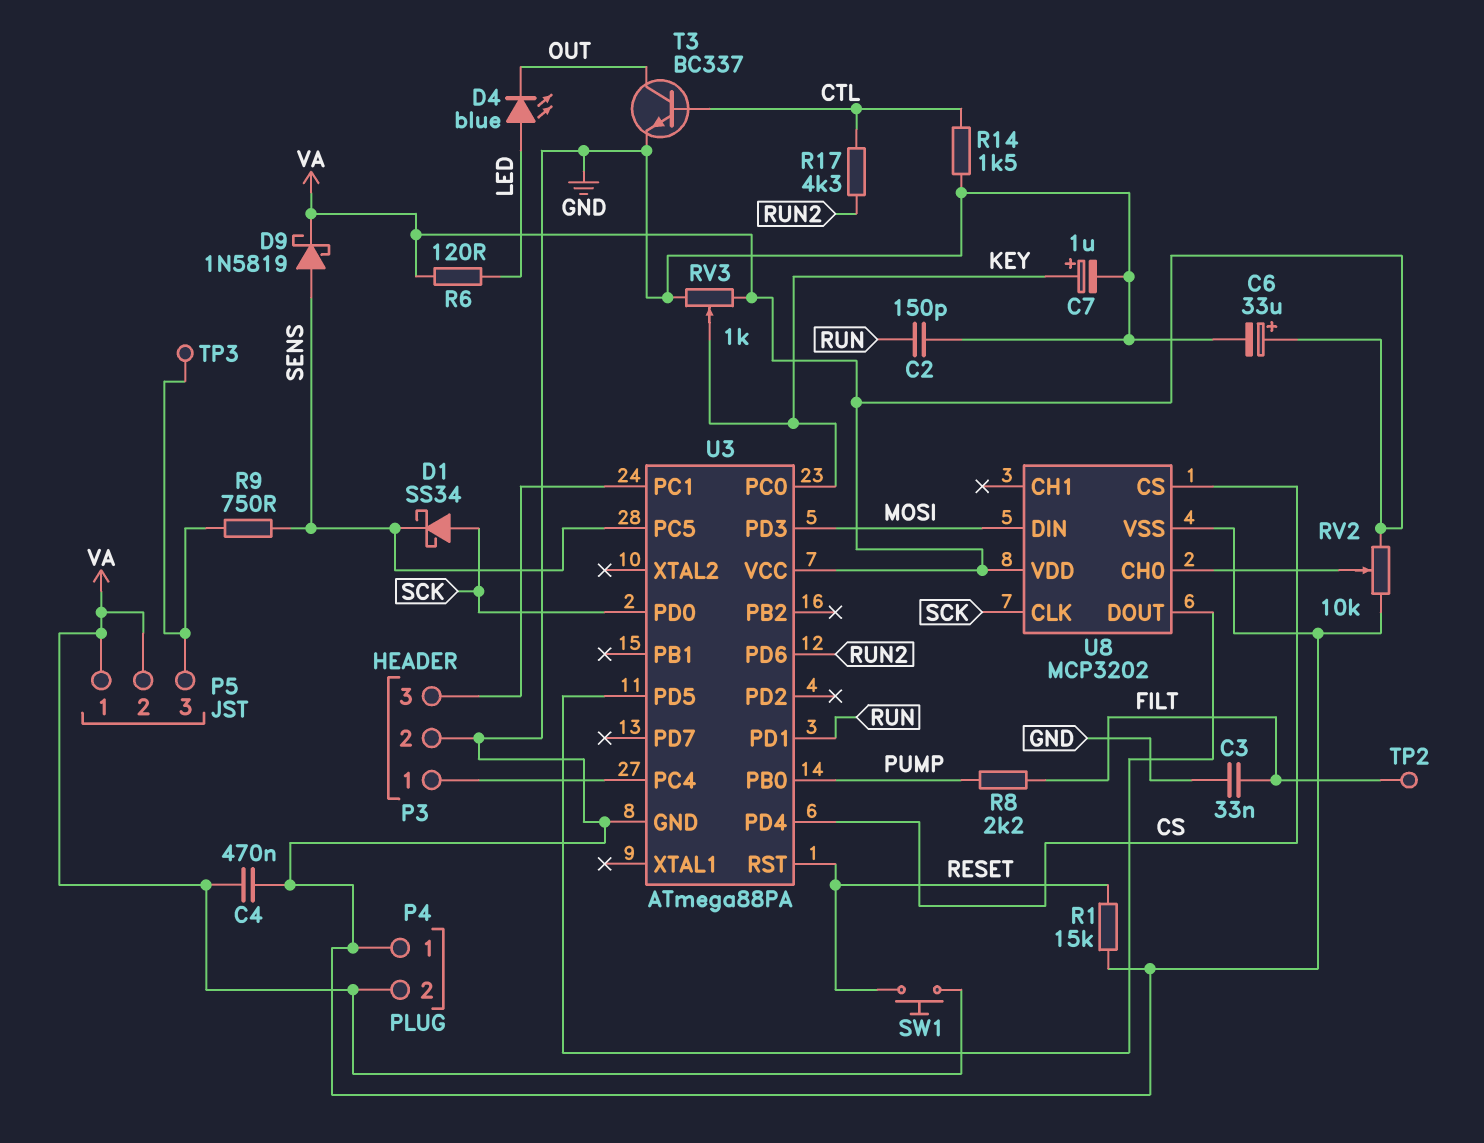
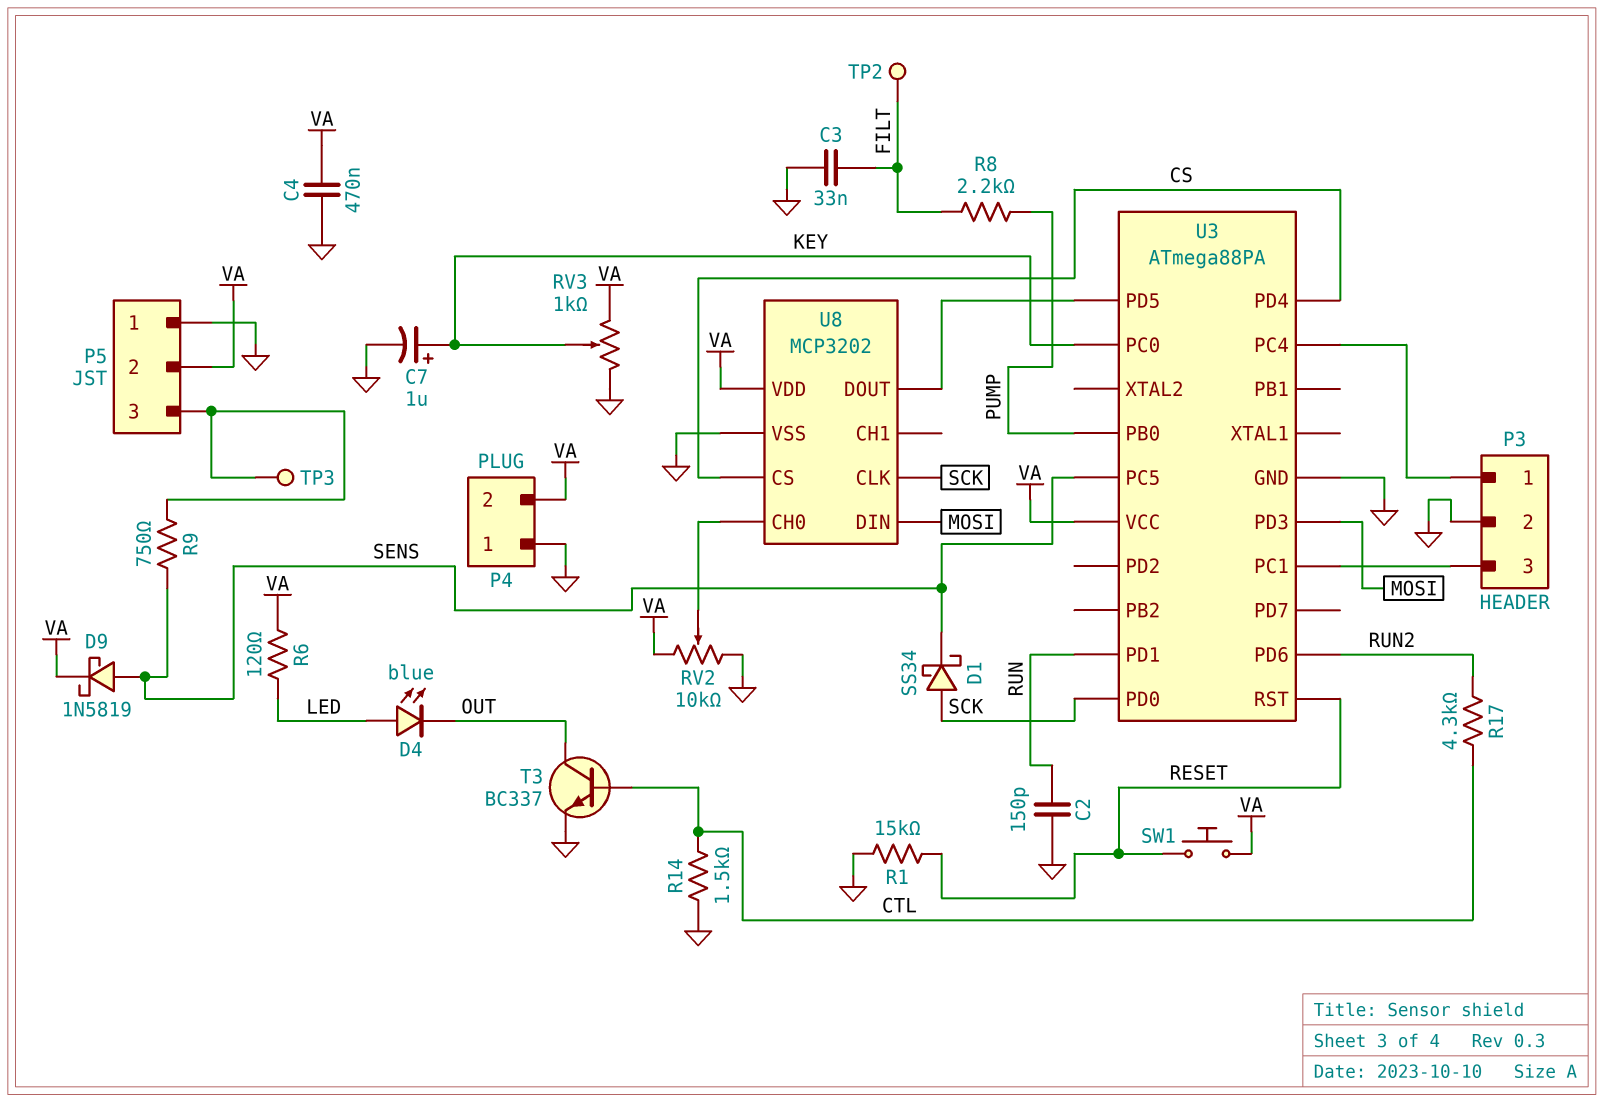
C6: 33uF (plus VA, minus GND) -> none
P5 pin 1: VA -> GND

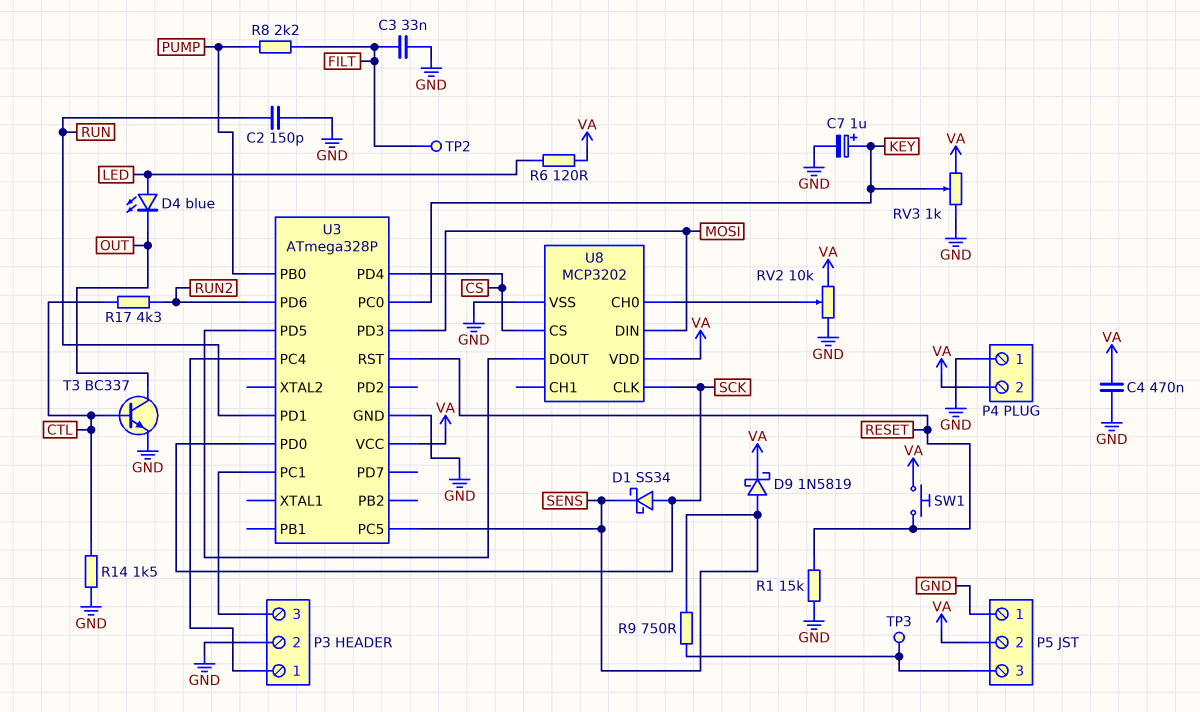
U3: ATmega88PA -> ATmega328P

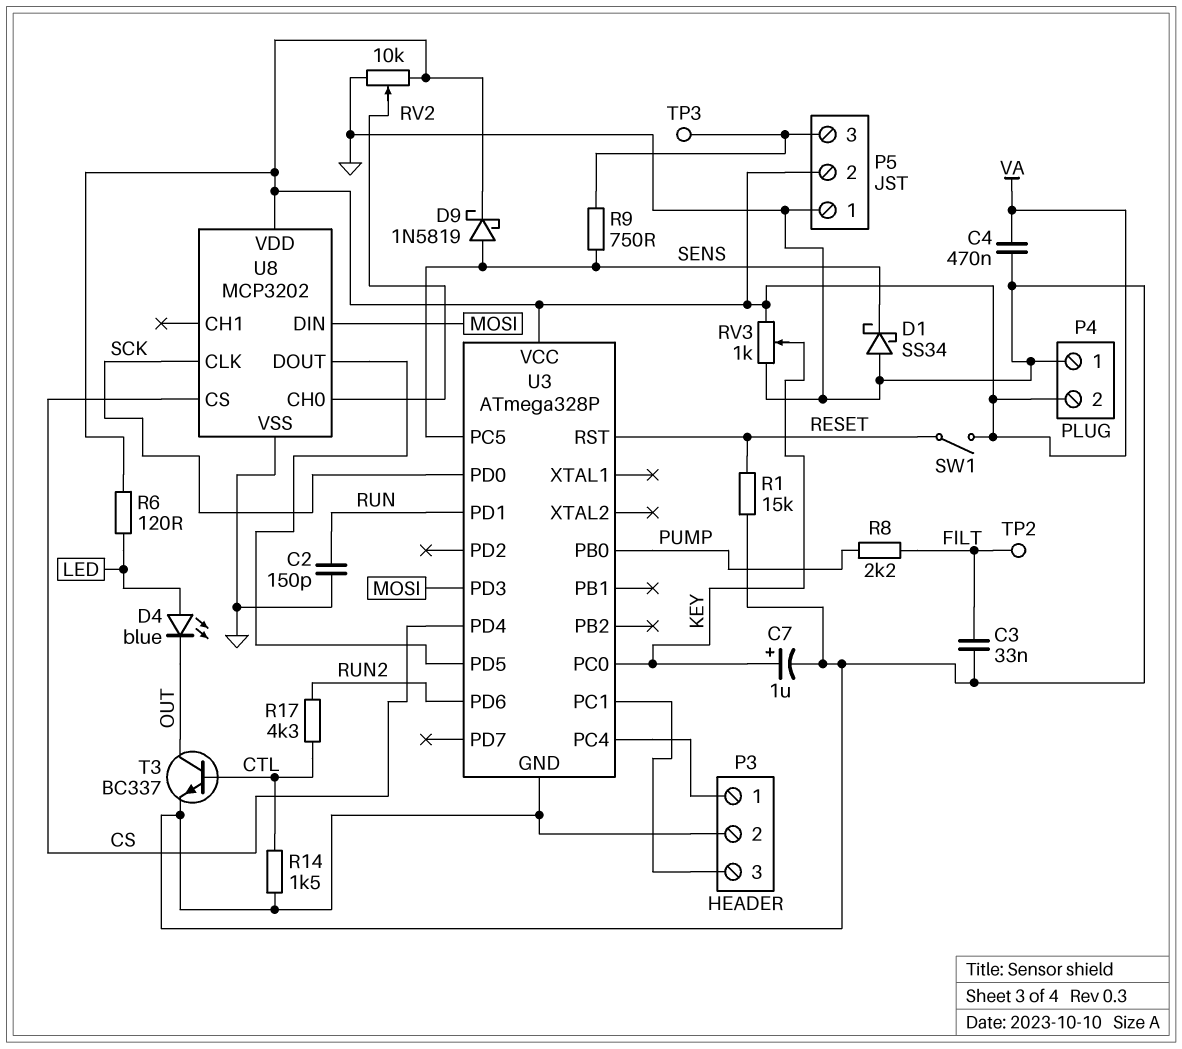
D1: schottky SS34 (A SCK, K SENS) -> schottky SS34 (A GND, K SENS)
SW1: button (RESET, VA) -> switch (RESET, VA)

